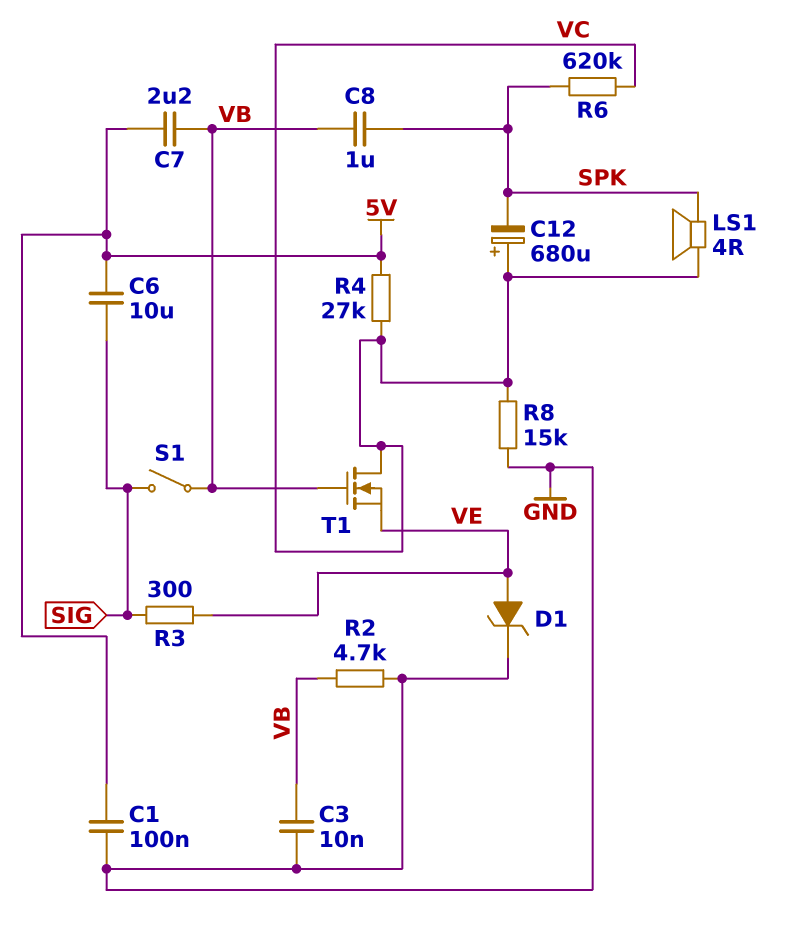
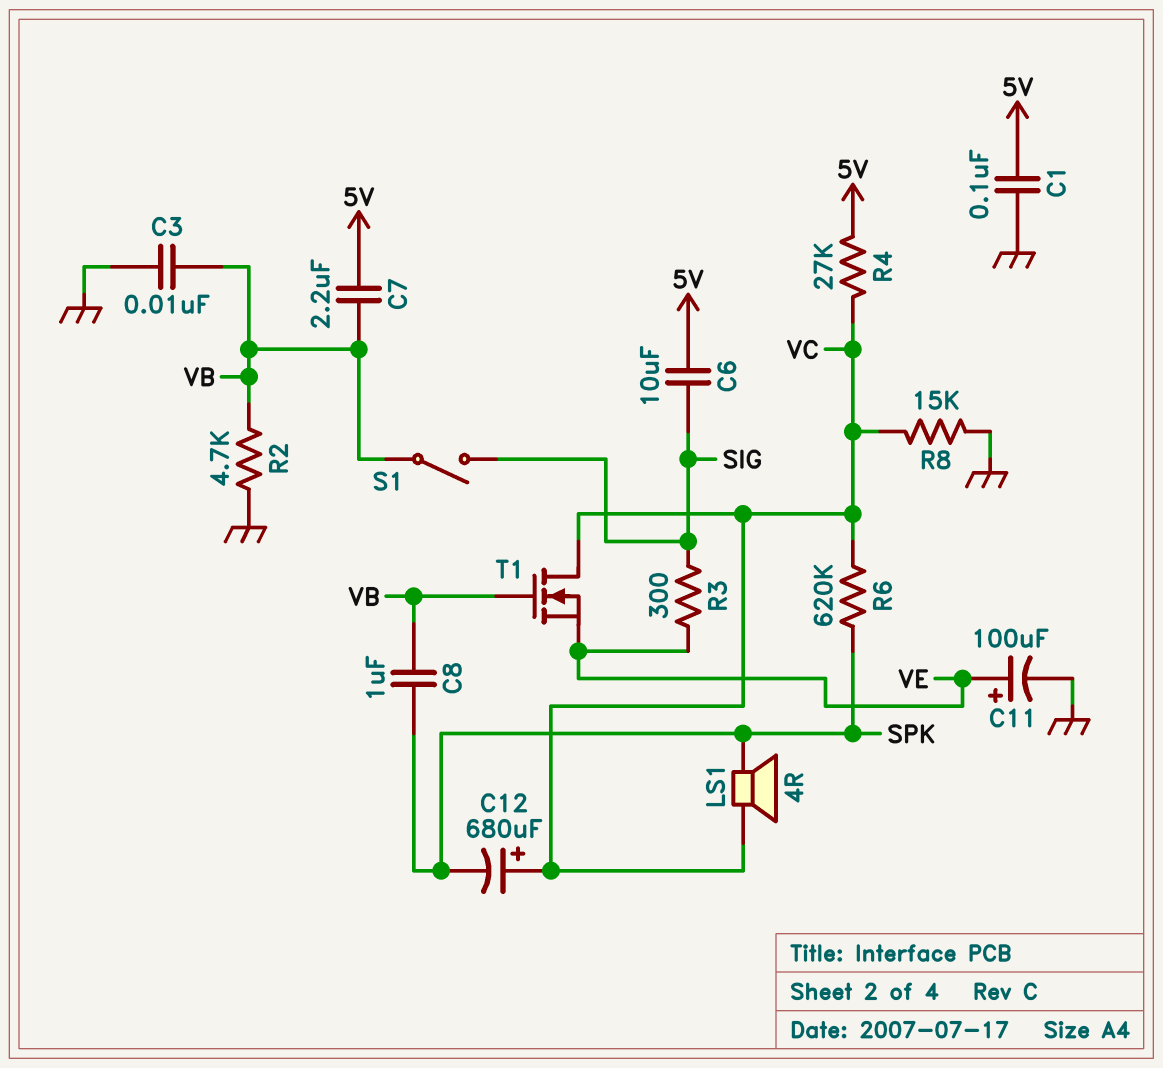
C11: none -> 100uF (plus VE, minus GND)
D1: zener (A VE, K GND) -> none

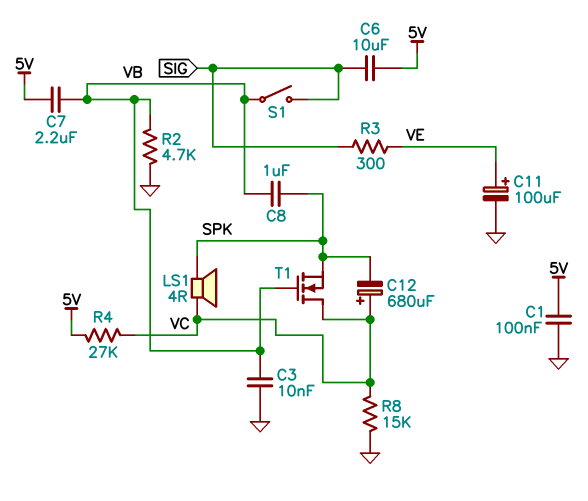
R6: 620k (SPK, VC) -> none
T1: NMOS (G VB, D VC, S VE) -> NMOS (G VB, D VC, S SPK)

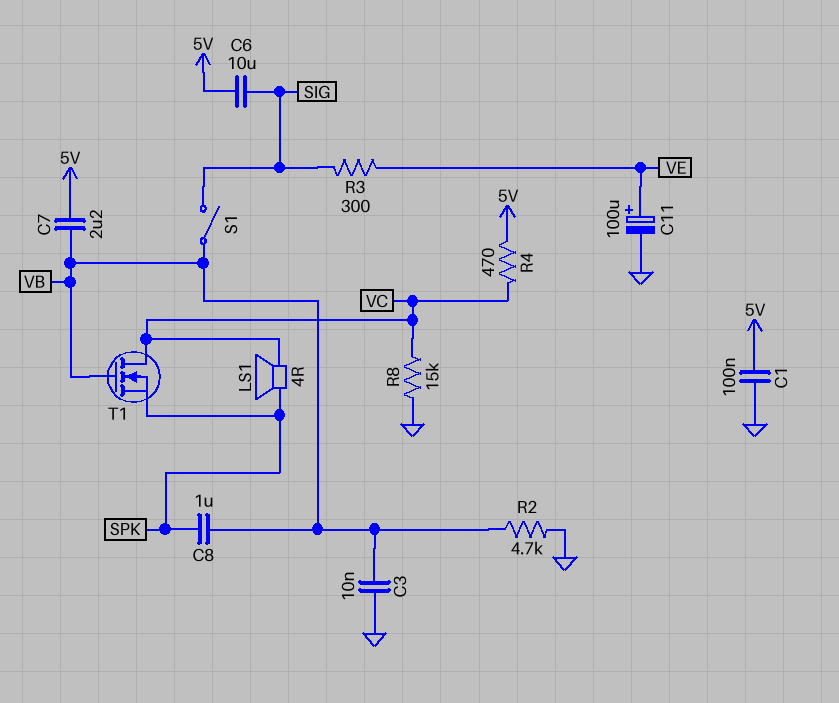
C12: 680uF (plus VC, minus SPK) -> none
R4: 27k (5V, VC) -> 470 (5V, VC)

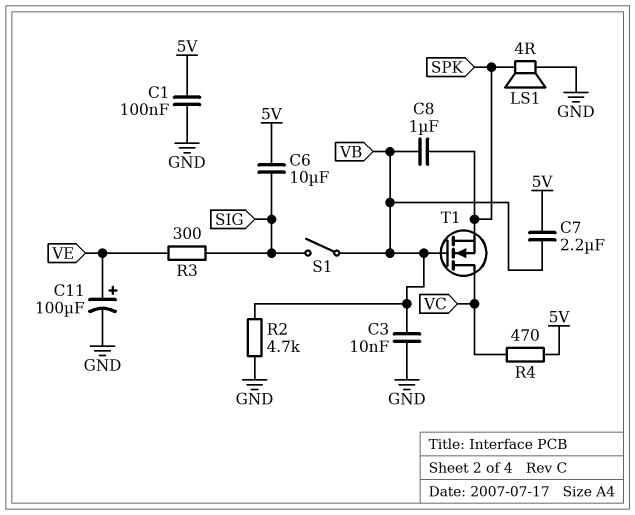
LS1: speaker 4R (SPK, VC) -> speaker 4R (GND, SPK)
R8: 15k (GND, VC) -> none

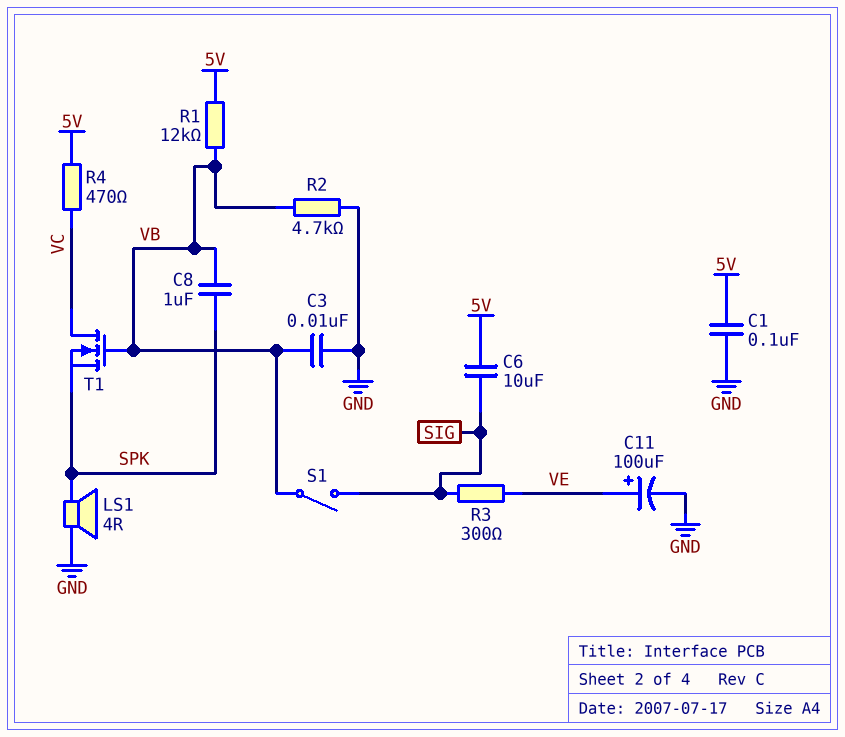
C7: 2.2uF (5V, VB) -> none
R1: none -> 12k (5V, VB)

